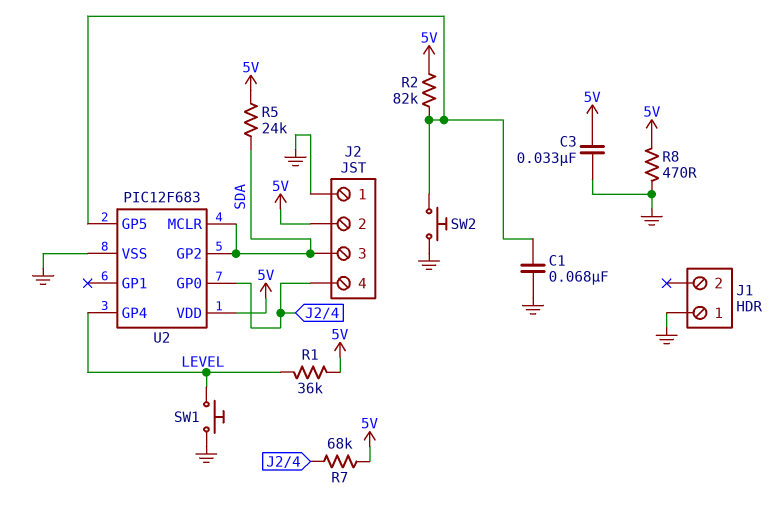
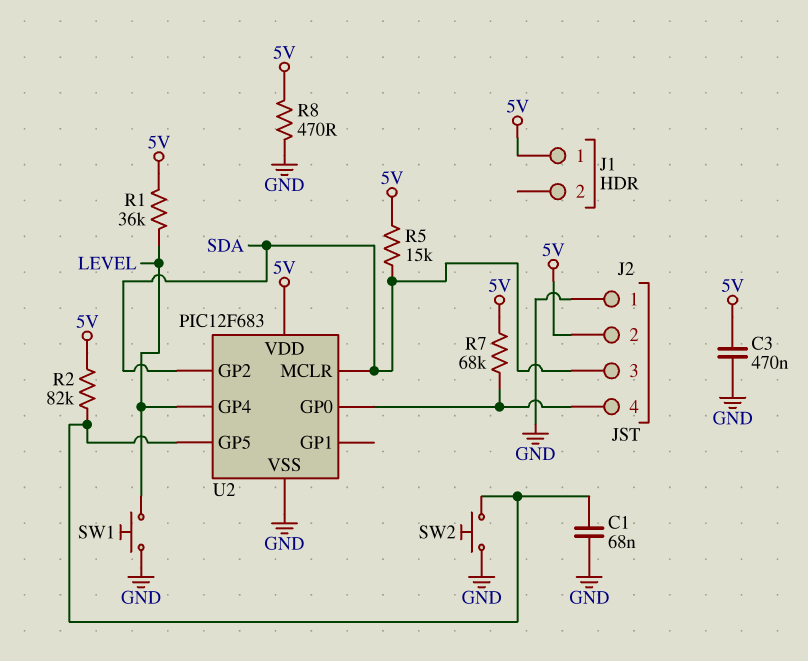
C3: 33nF (5V, GND) -> 470nF (5V, GND)
J1 pin 1: GND -> 5V
R5: 24k (5V, SDA) -> 15k (5V, SDA)

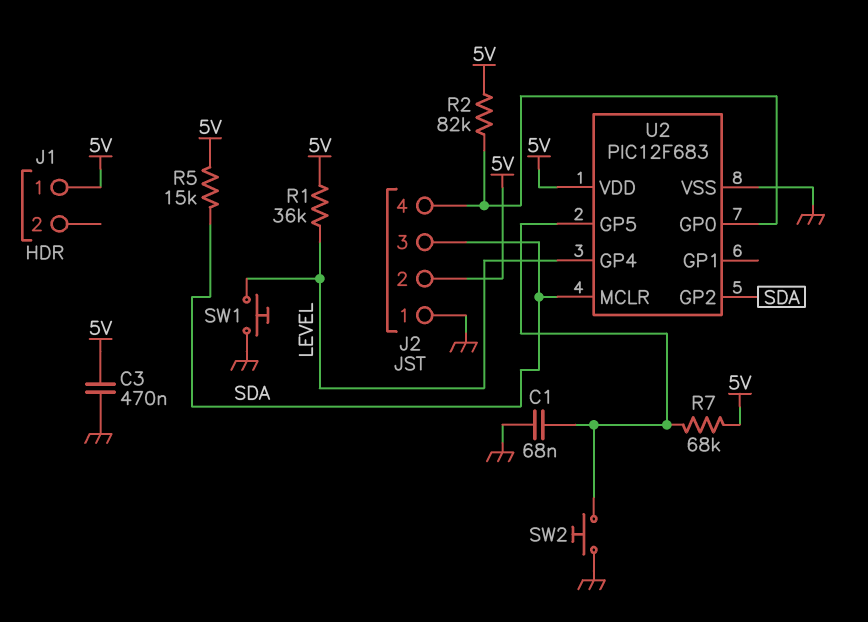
R2: 82k (5V, U2/GP5) -> 82k (5V, J2/4)
R7: 68k (5V, J2/4) -> 68k (5V, U2/GP5)
R8: 470 (5V, GND) -> none

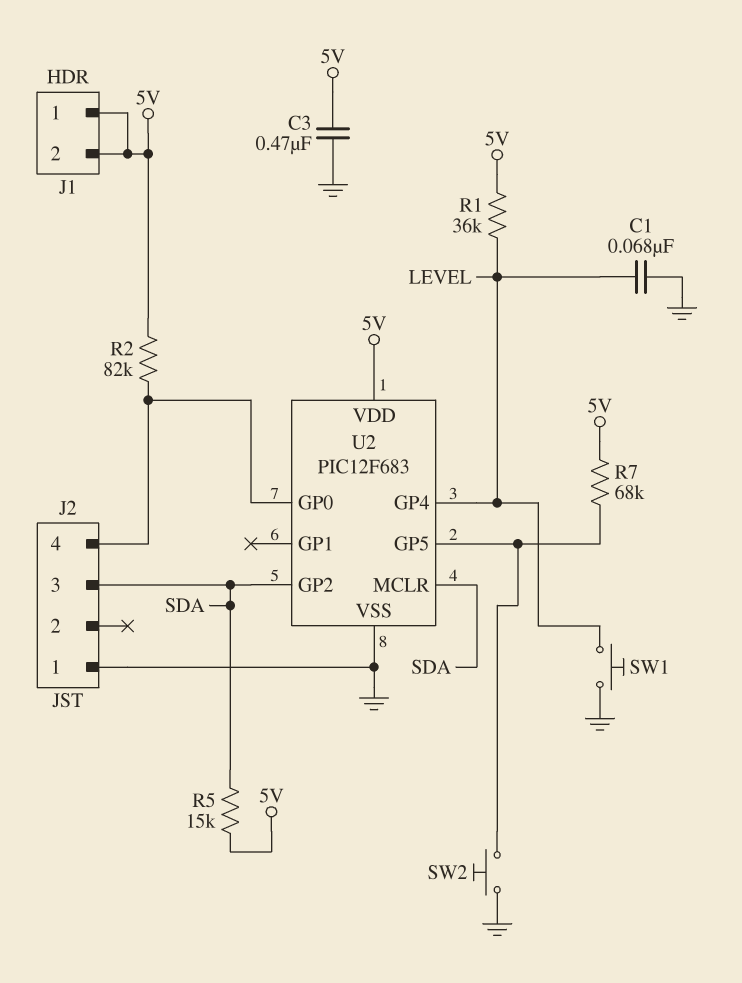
C1: 68nF (GND, U2/GP5) -> 68nF (GND, LEVEL)
J1 pin 2: none -> 5V
J2 pin 2: 5V -> none

